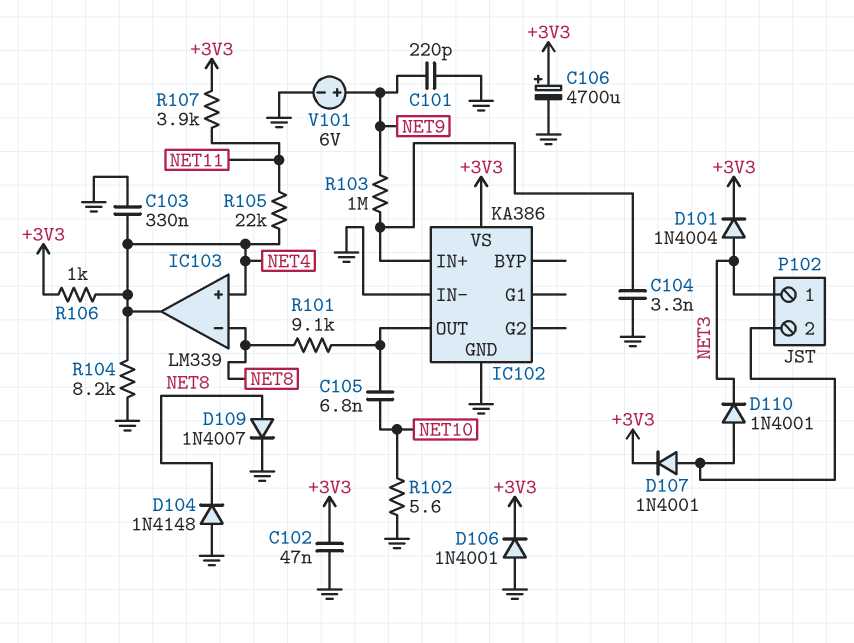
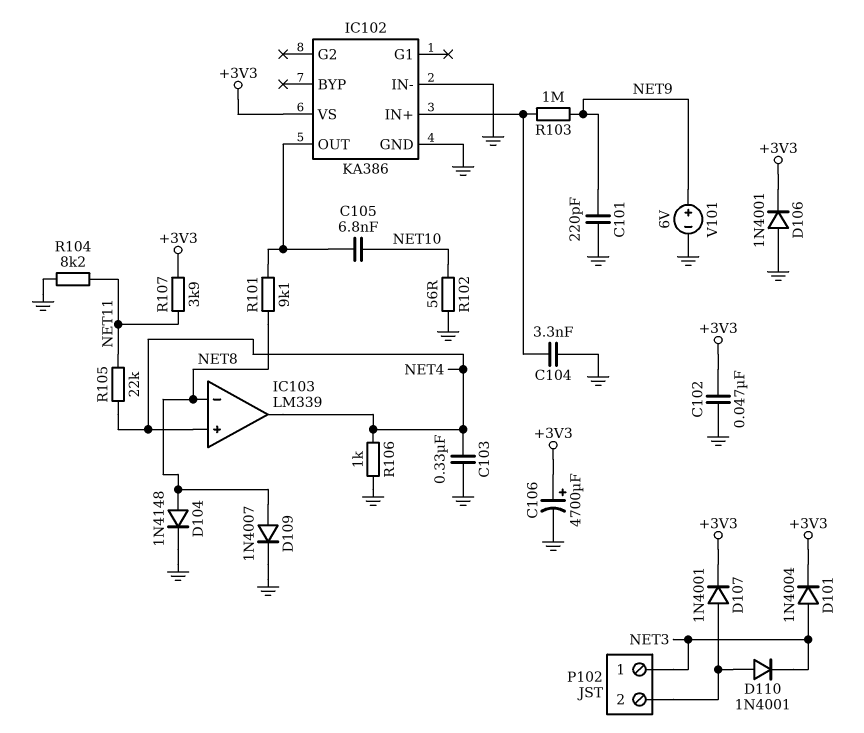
D104: diode 1N4148 (A GND, K NET8) -> diode 1N4148 (A NET8, K GND)
R102: 5.6 (GND, NET10) -> 56 (GND, NET10)
R104: 8.2k (GND, NET4) -> 8.2k (GND, NET11)
R106: 1k (+3V3, NET4) -> 1k (GND, NET4)

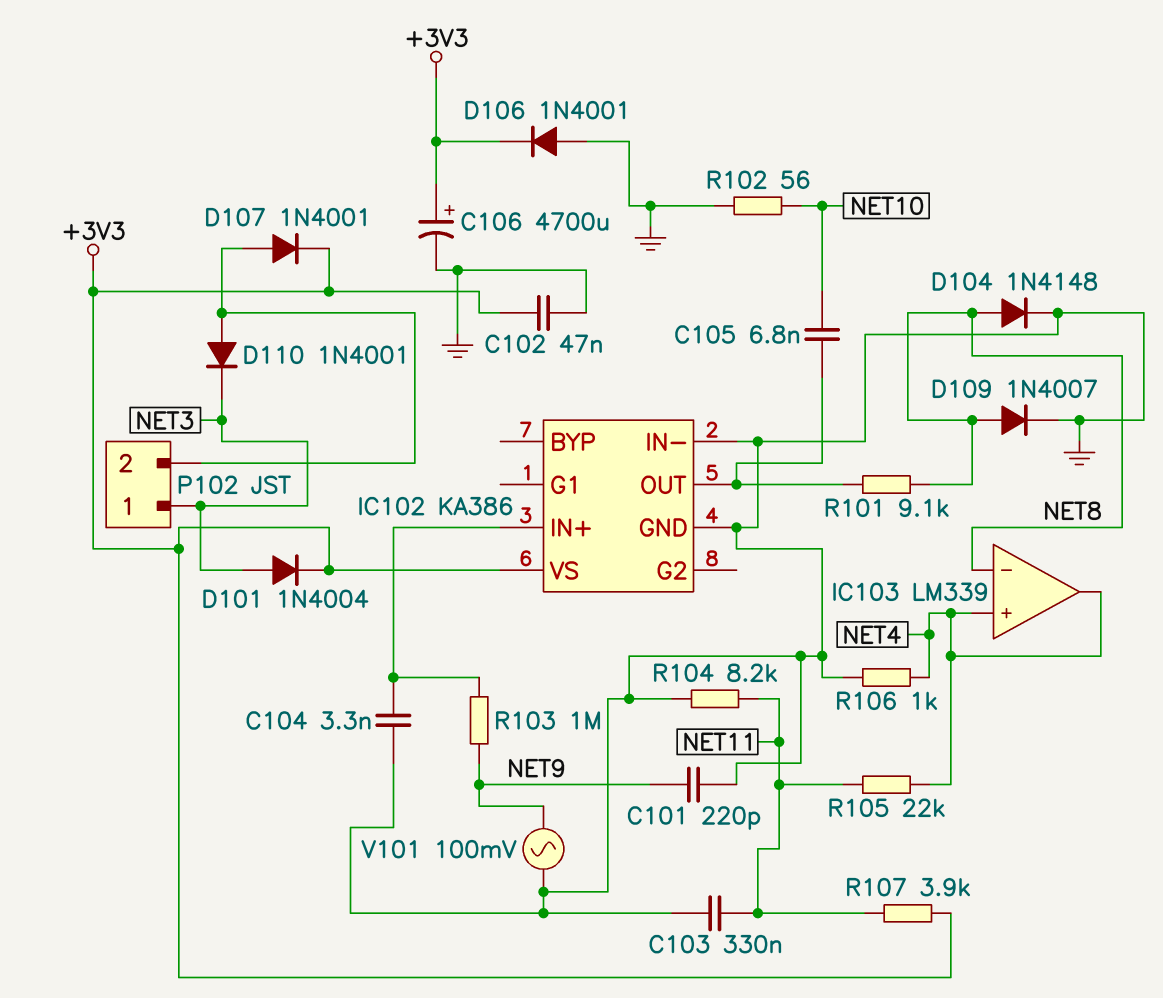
C103: 330nF (GND, NET4) -> 330nF (GND, NET11)
V101: 6V (plus NET9, minus GND) -> AC 100mV (GND, NET9)

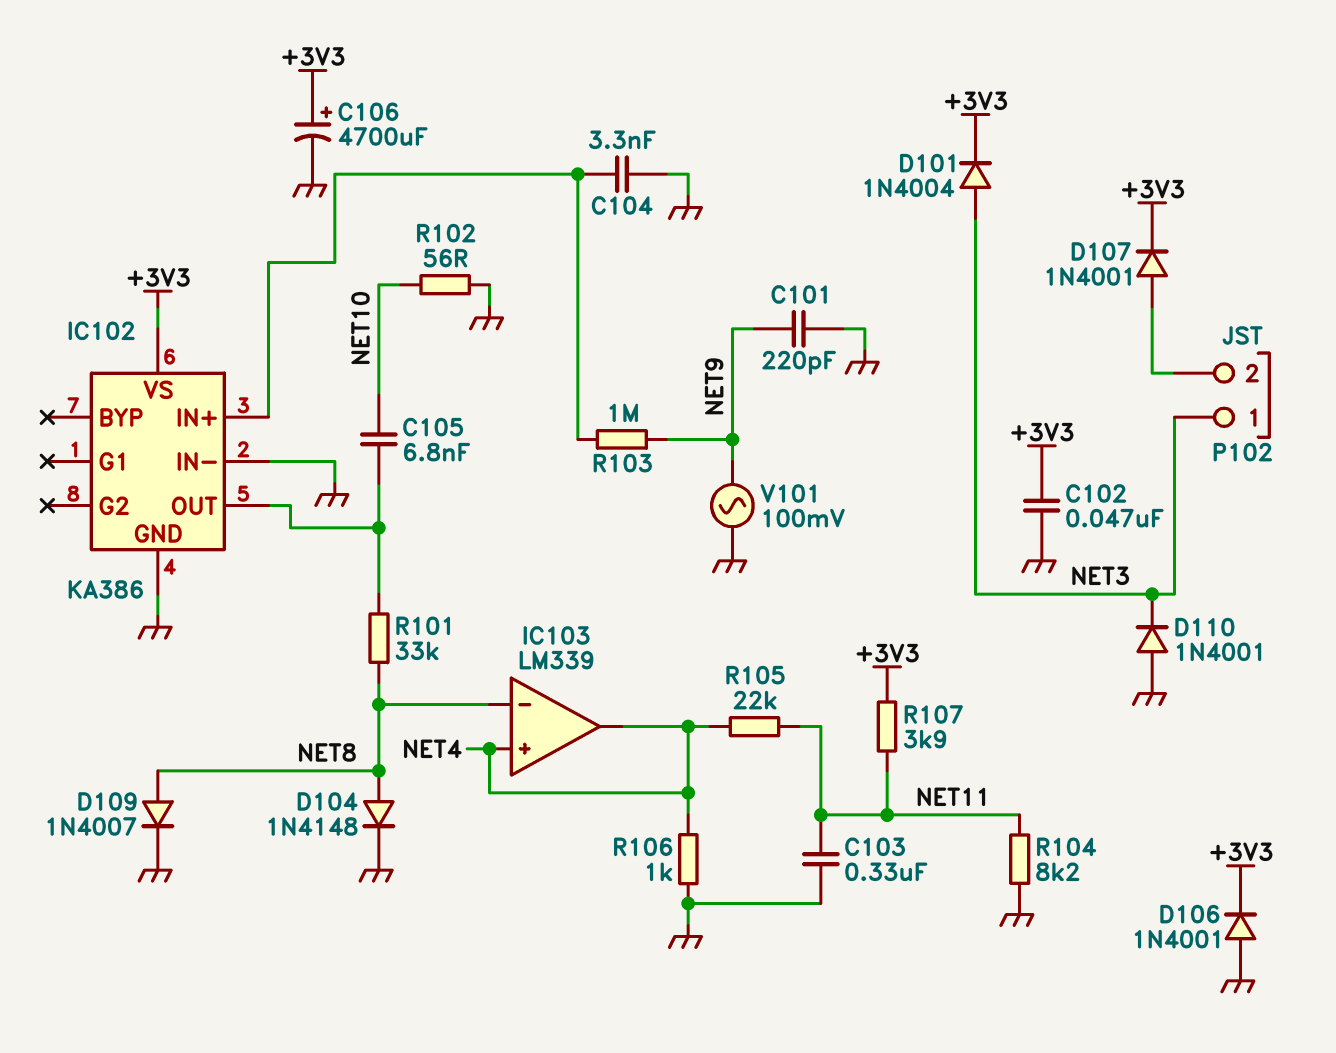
D110: diode 1N4001 (A P102/2, K NET3) -> diode 1N4001 (A GND, K NET3)
R101: 9.1k (IC102/OUT, NET8) -> 33k (IC102/OUT, NET8)

